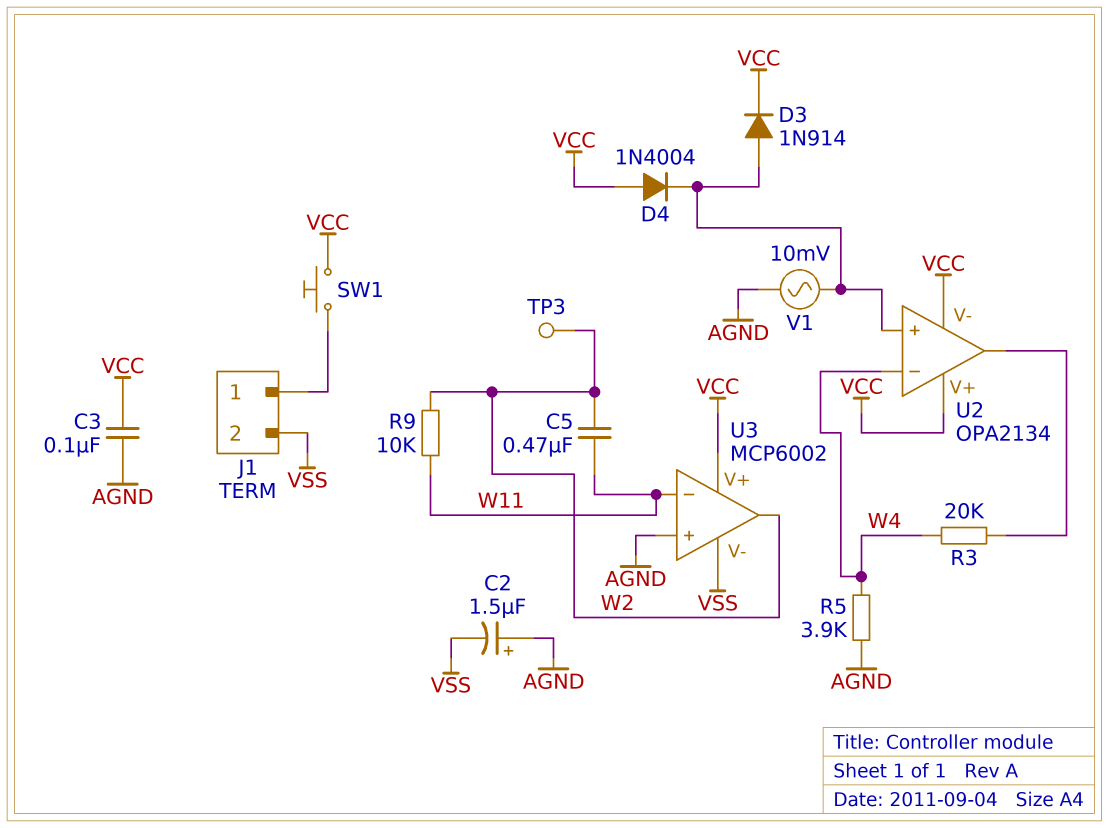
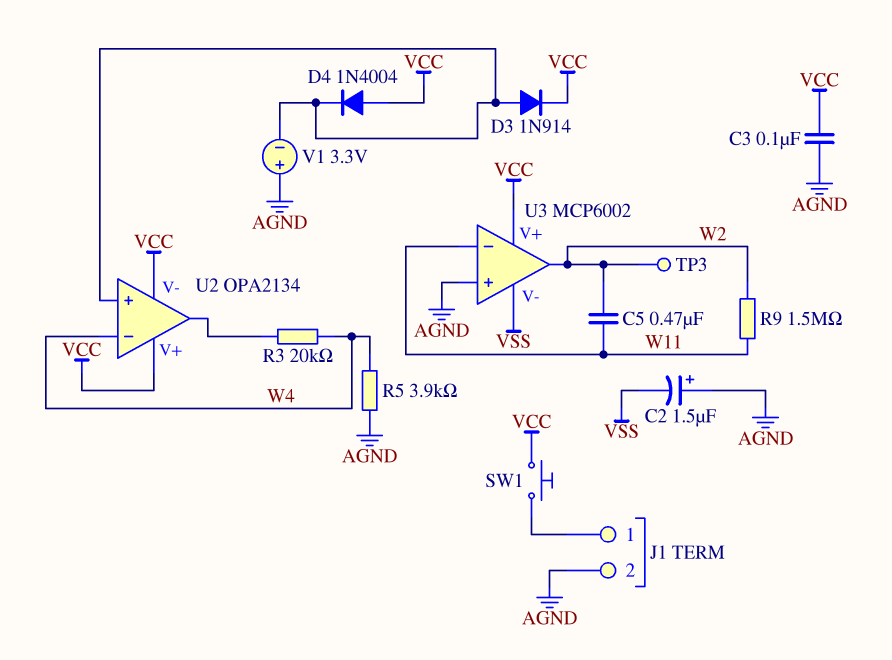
J1 pin 2: VSS -> AGND
R9: 10k (W2, W11) -> 1.5M (W2, W11)
V1: AC 10mV (AGND, U2/in+) -> 3.3V (plus AGND, minus U2/in+)

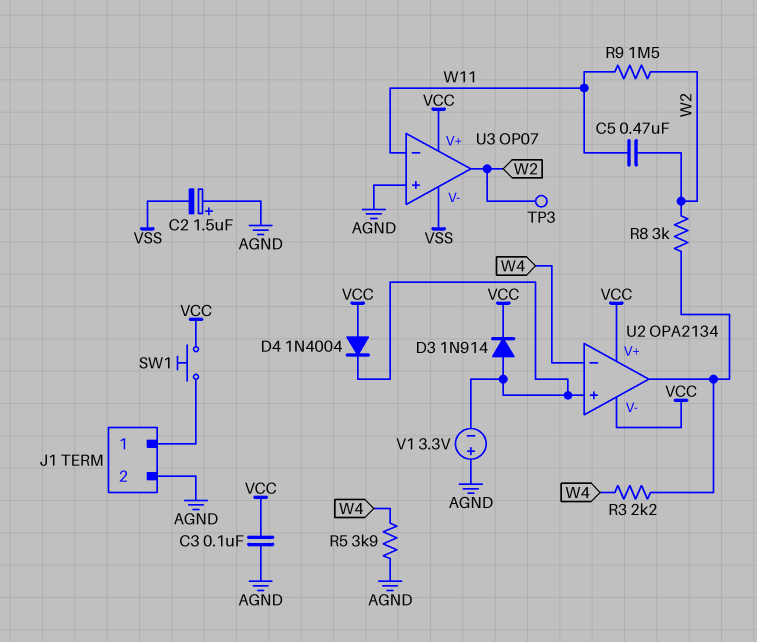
R3: 20k (U2/out, W4) -> 2.2k (U2/out, W4)
R8: none -> 3k (U2/out, W2)
U3: MCP6002 -> OP07

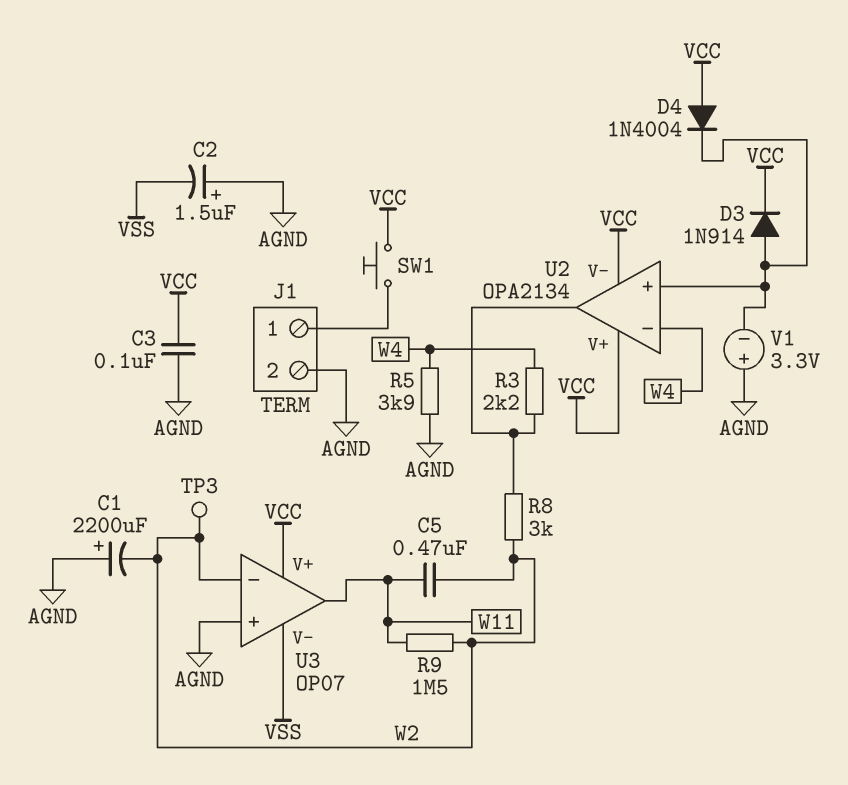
C1: none -> 2200uF (plus AGND, minus W2)
U3 pin in-: W11 -> W2
U3 pin out: W2 -> W11

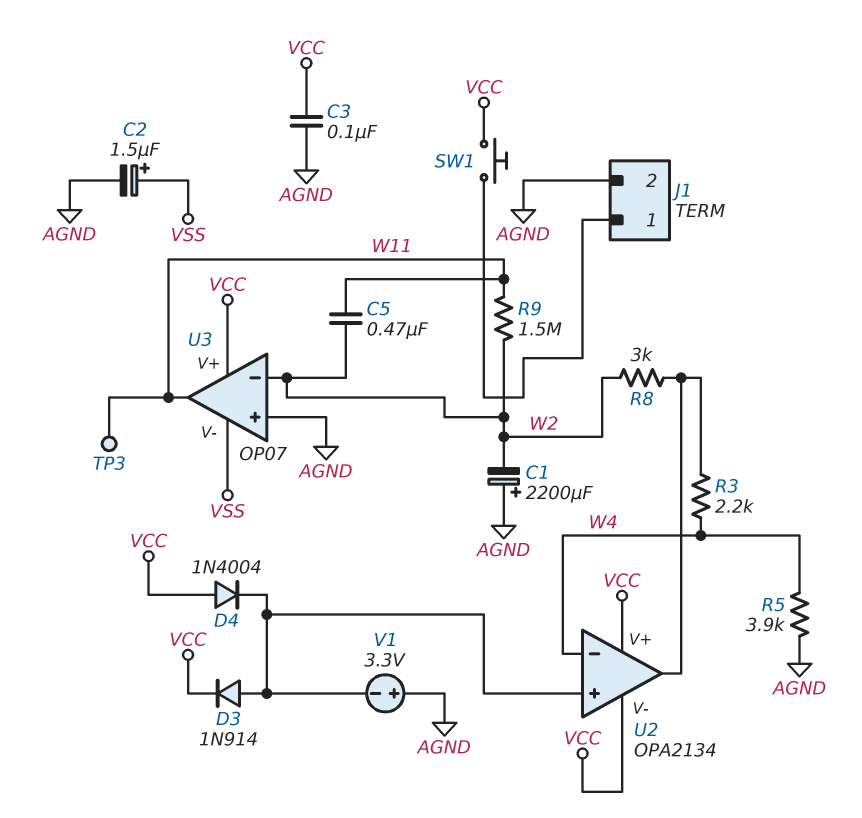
C2: 1.5uF (plus AGND, minus VSS) -> 1.5uF (plus VSS, minus AGND)
TP3: test point (W2) -> test point (W11)

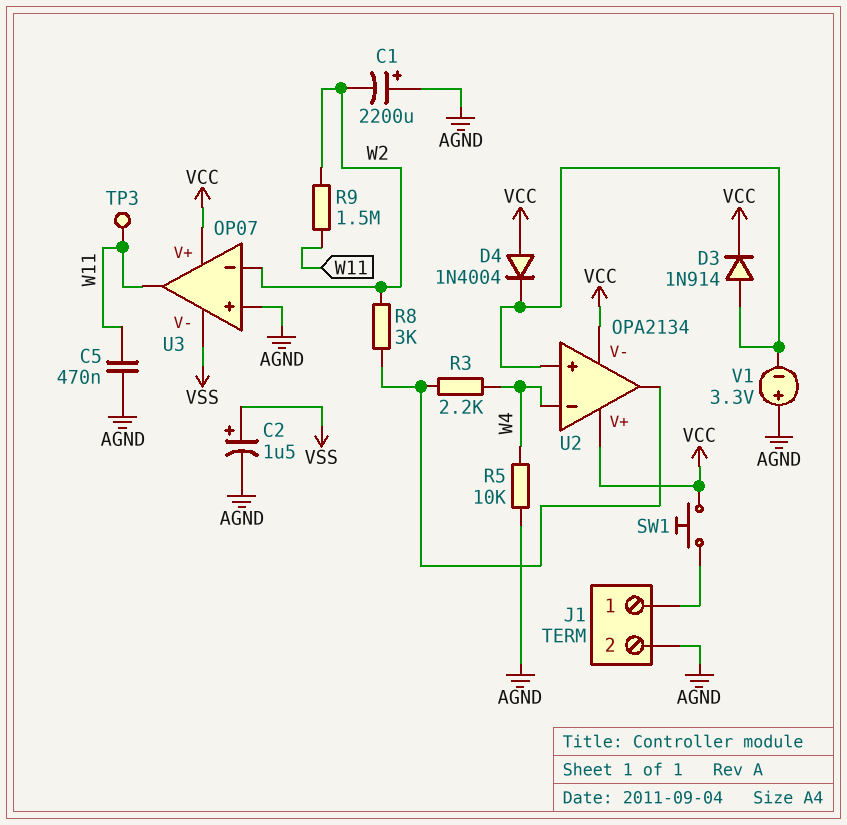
C3: 100nF (AGND, VCC) -> none
C5: 470nF (W2, W11) -> 470nF (AGND, W11)
R5: 3.9k (AGND, W4) -> 10k (AGND, W4)

